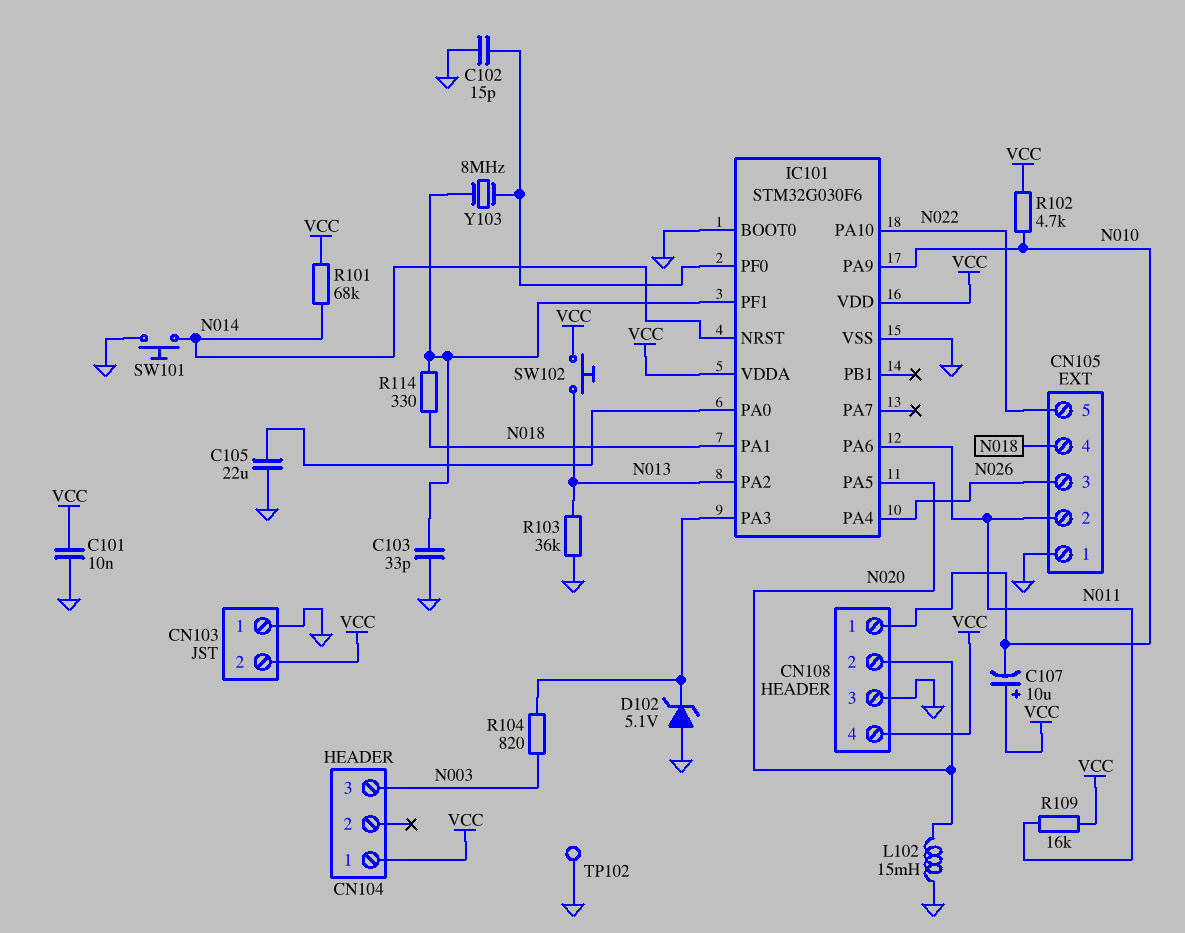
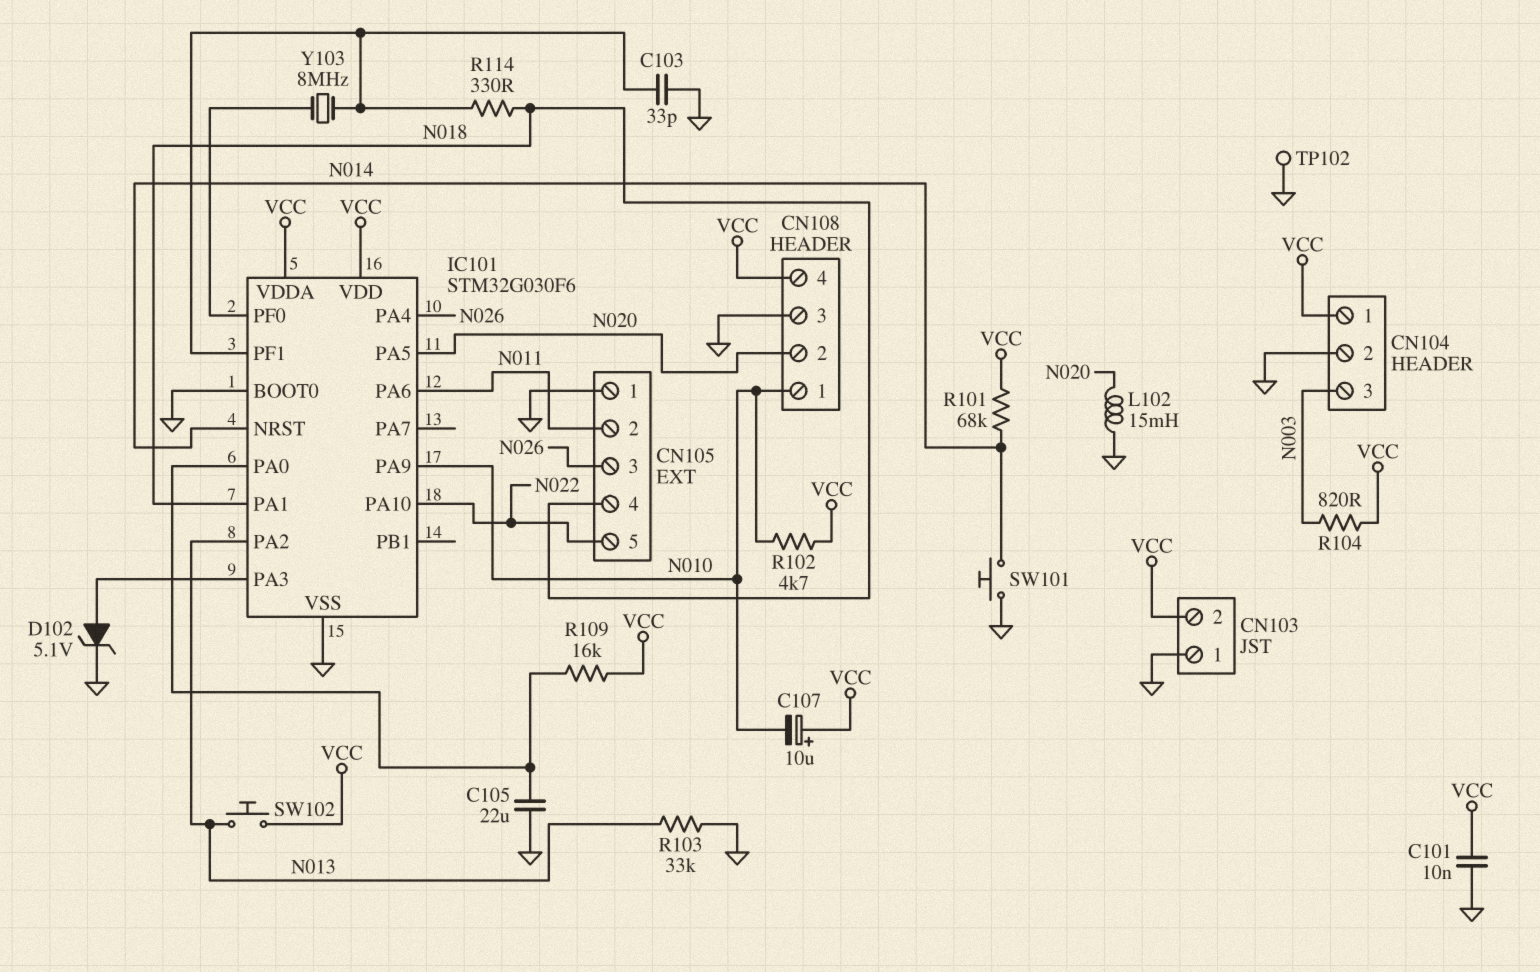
C102: 15pF (GND, IC101/PF0) -> none
CN104 pin 2: none -> GND
D102: zener 5.1V (A GND, K IC101/PA3) -> zener 5.1V (A IC101/PA3, K GND)
R103: 36k (GND, N013) -> 33k (GND, N013)
R104: 820 (IC101/PA3, N003) -> 820 (N003, VCC)
R109: 16k (N011, VCC) -> 16k (IC101/PA0, VCC)

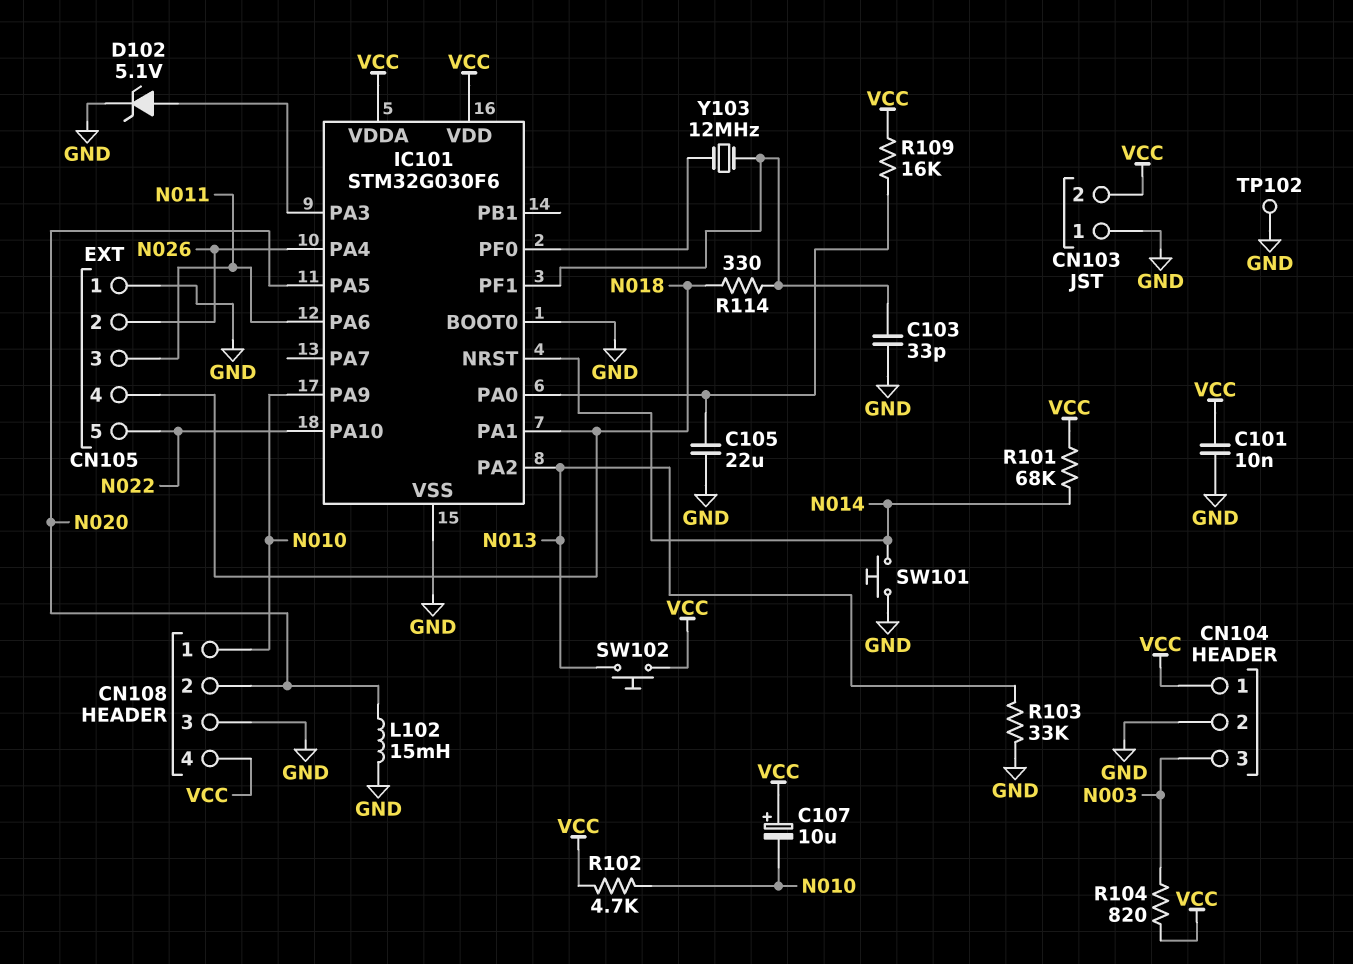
CN105 pin 2: N011 -> N026
CN105 pin 3: N026 -> N011
Y103: 8MHz (IC101/PF0, IC101/PF1) -> 12MHz (IC101/PF0, IC101/PF1)

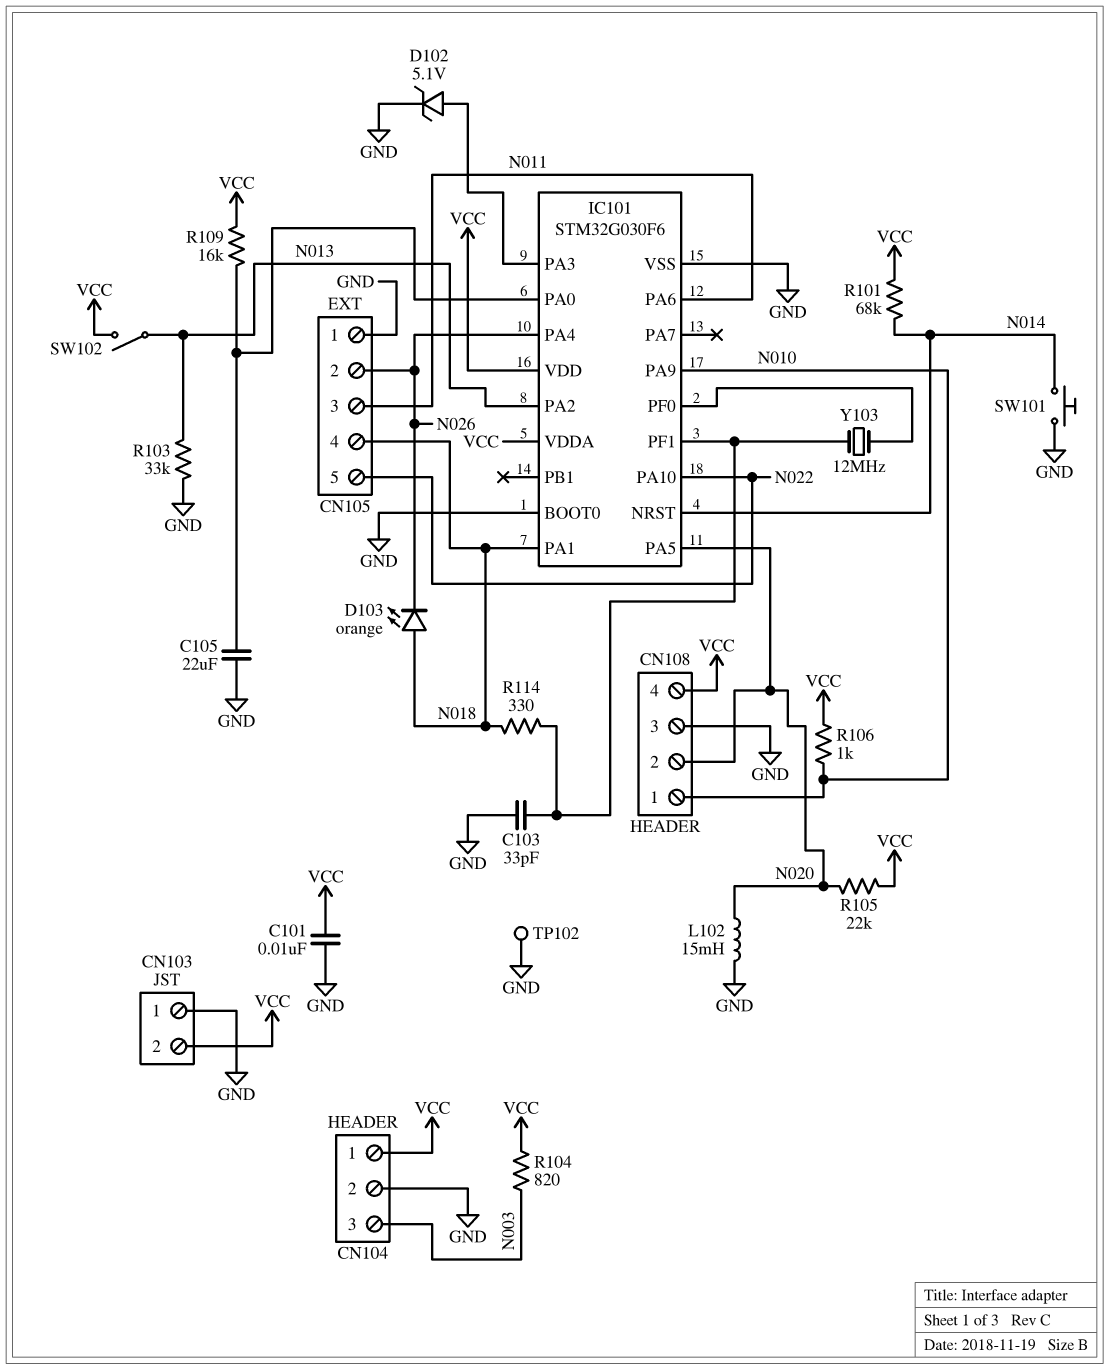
C107: 10uF (plus VCC, minus N010) -> none
D103: none -> LED orange (A N018, K N026)
R102: 4.7k (N010, VCC) -> none
R105: none -> 22k (N020, VCC)
R106: none -> 1k (N010, VCC)
SW102: button (N013, VCC) -> switch (N013, VCC)

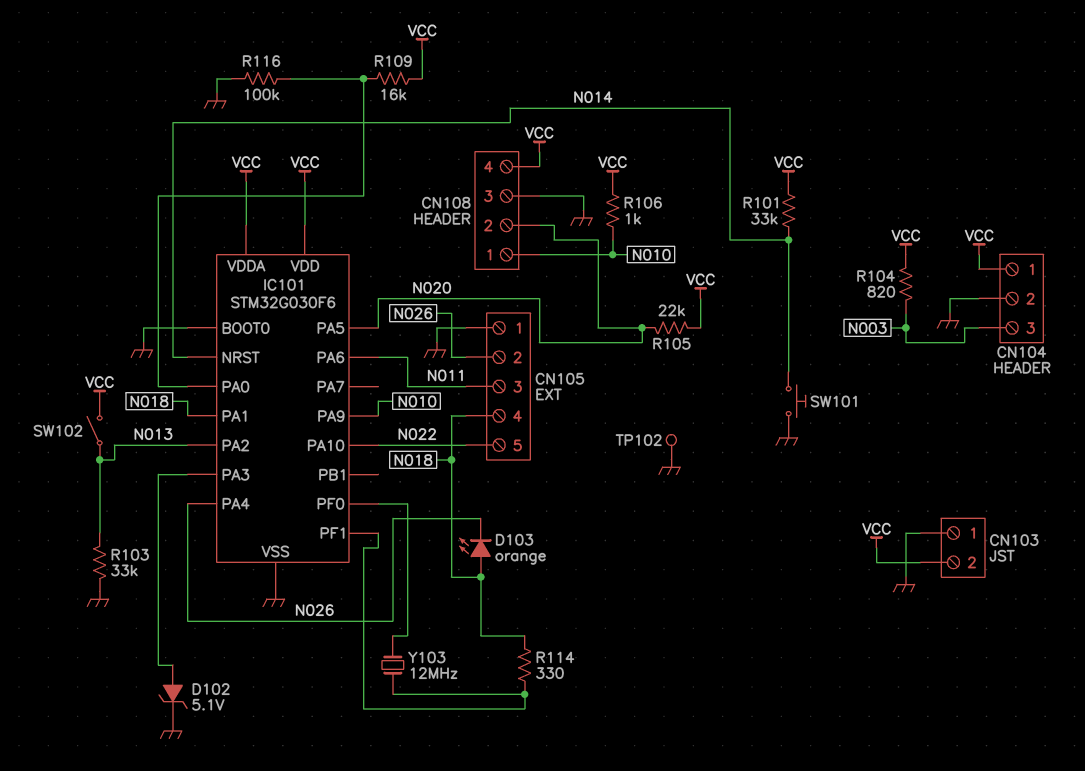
C101: 10nF (GND, VCC) -> none
C103: 33pF (GND, IC101/PF1) -> none
C105: 22uF (GND, IC101/PA0) -> none
L102: 15mH (GND, N020) -> none
R101: 68k (N014, VCC) -> 33k (N014, VCC)
R116: none -> 100k (GND, IC101/PA0)

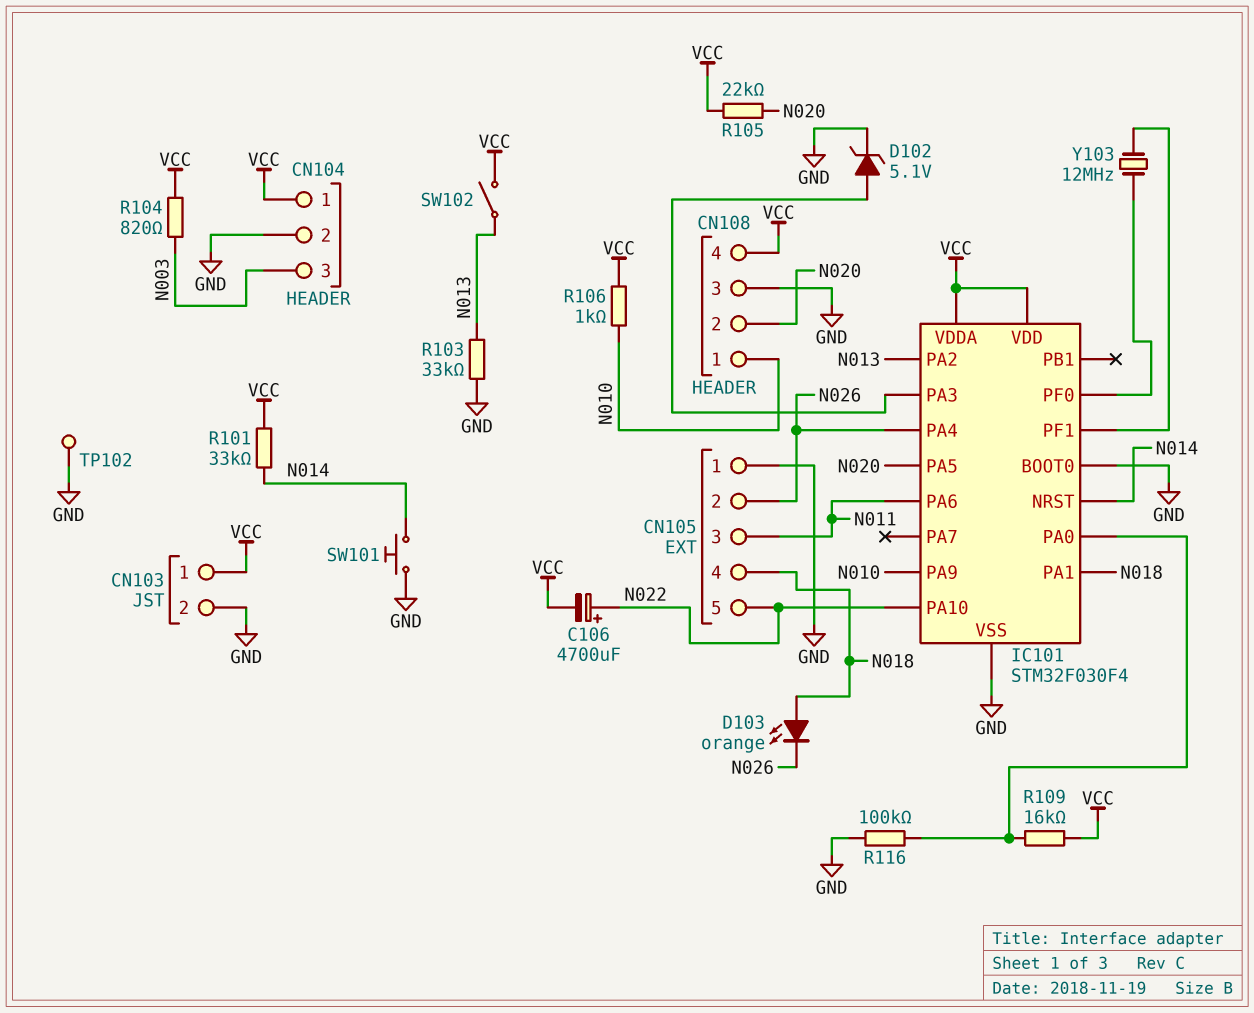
C106: none -> 4700uF (plus N022, minus VCC)
CN103 pin 1: GND -> VCC
CN103 pin 2: VCC -> GND
IC101: STM32G030F6 -> STM32F030F4
R114: 330 (IC101/PF1, N018) -> none

